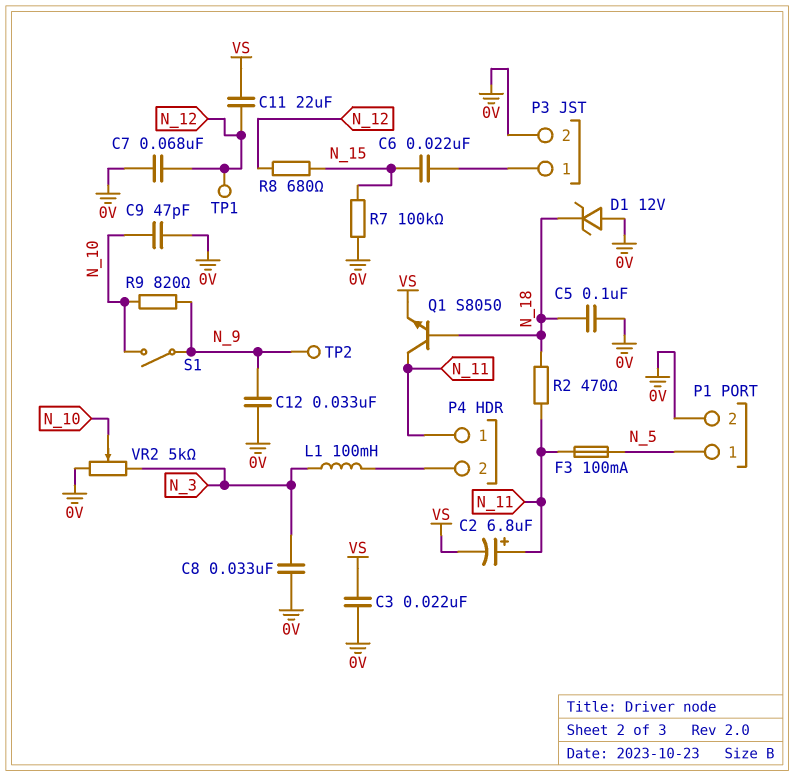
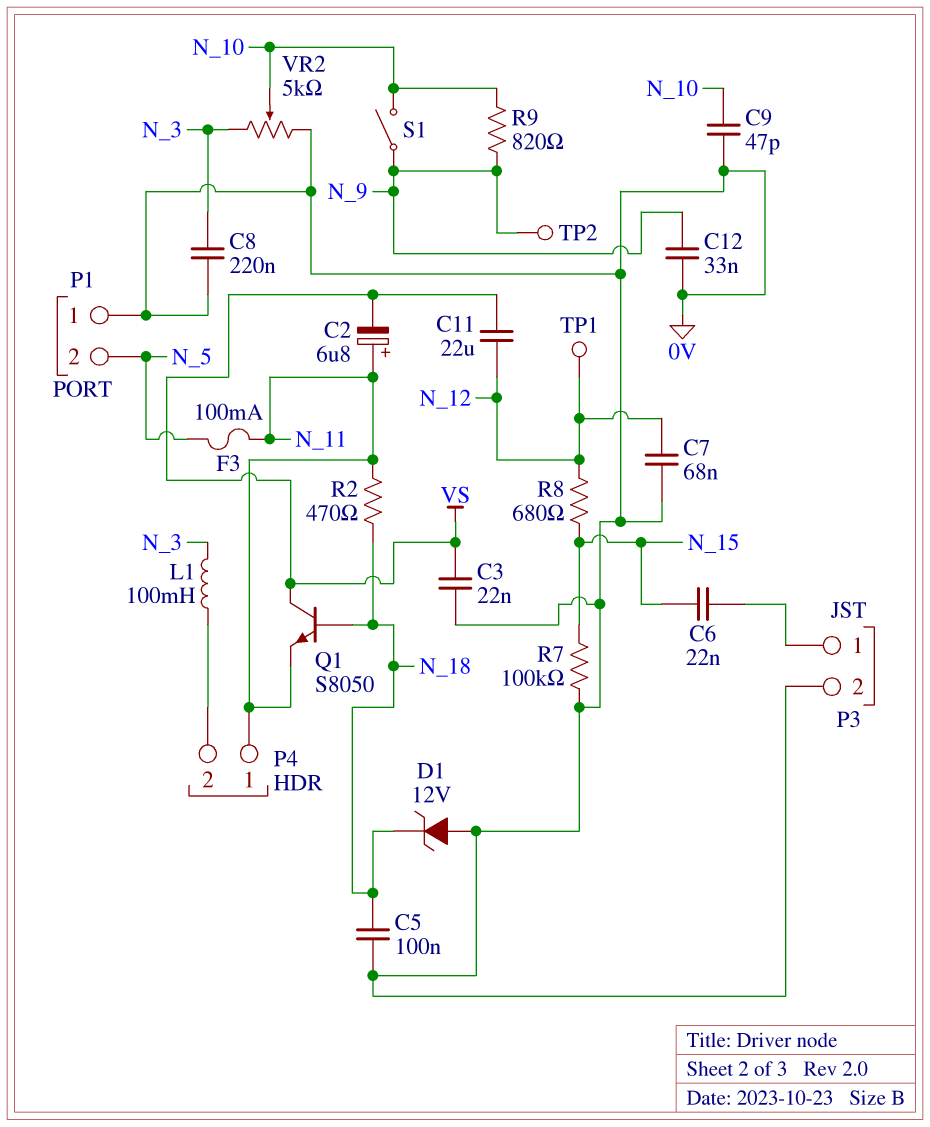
C8: 33nF (0V, N_3) -> 220nF (0V, N_3)
P1 pin 1: N_5 -> 0V
P1 pin 2: 0V -> N_5
Q1: NPN S8050 (B N_18, C N_11, E VS) -> NPN S8050 (B N_18, C VS, E N_11)

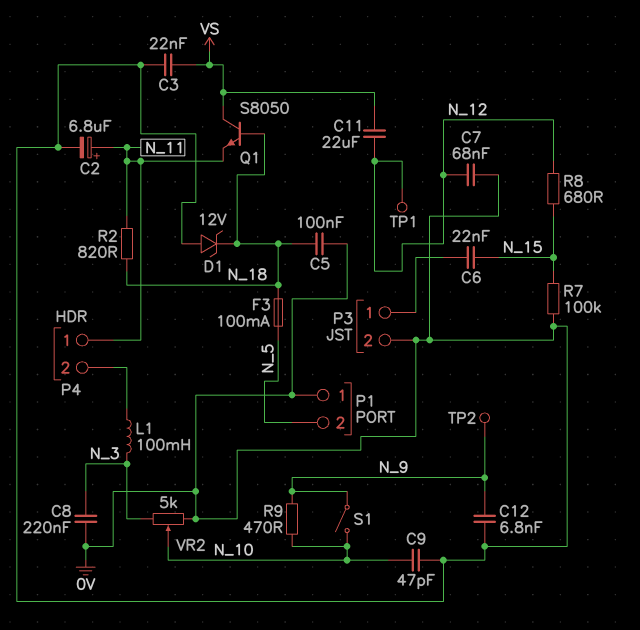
C2: 6.8uF (plus N_11, minus VS) -> 6.8uF (plus N_11, minus 0V)
C12: 33nF (0V, N_9) -> 6.8nF (0V, N_9)
F3: 100mA (N_5, N_11) -> 100mA (N_5, N_18)
R2: 470 (N_11, N_18) -> 820 (N_11, N_18)
R9: 820 (N_9, N_10) -> 470 (N_9, N_10)

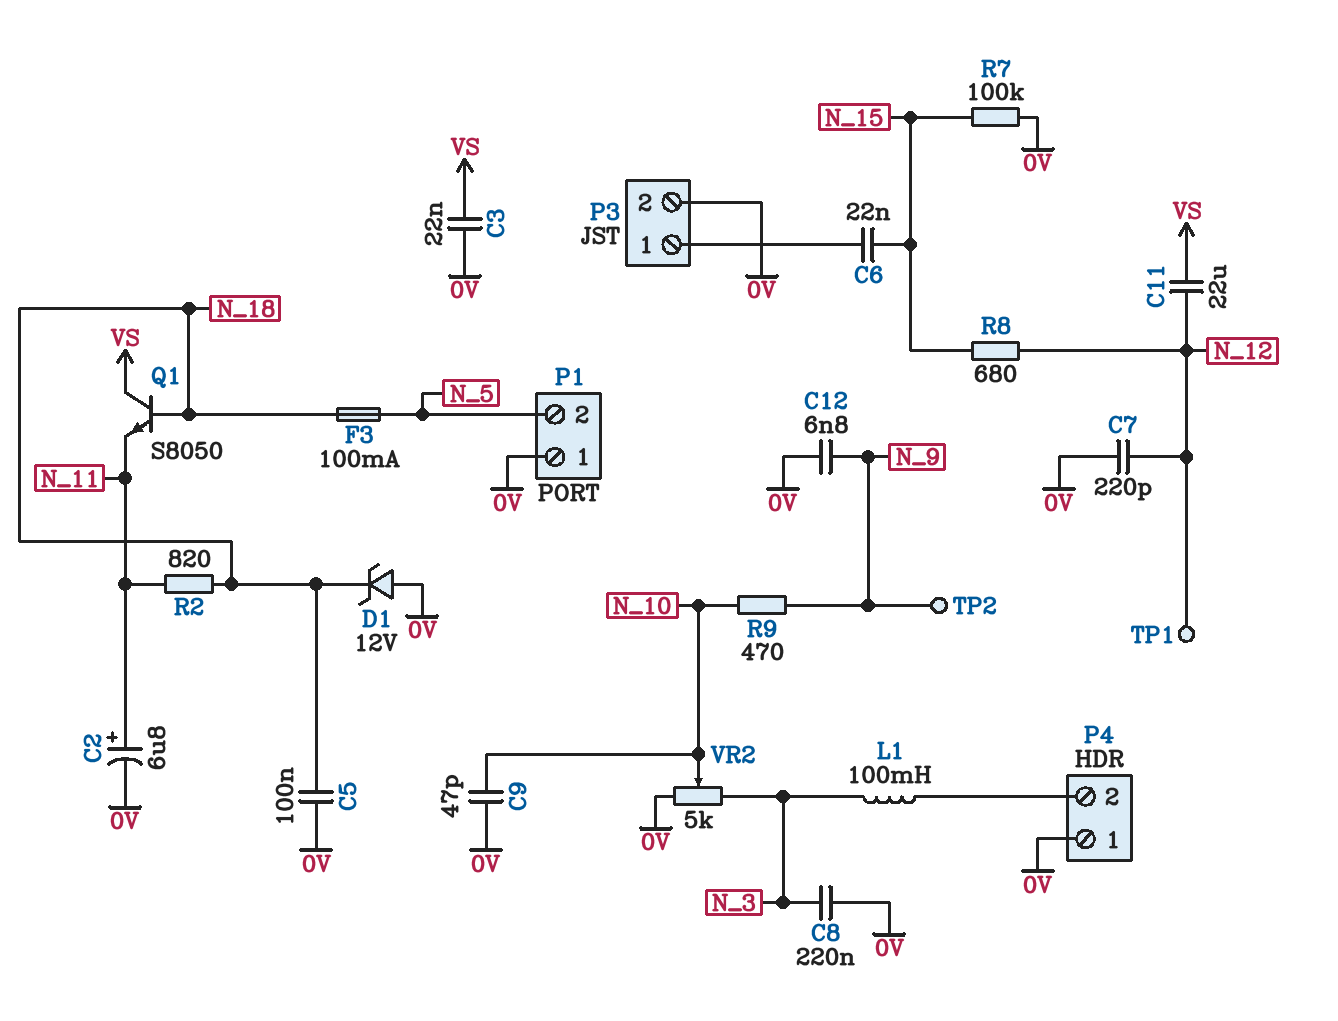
C7: 68nF (0V, N_12) -> 220pF (0V, N_12)
P4 pin 1: N_11 -> 0V
S1: switch (N_9, N_10) -> none

